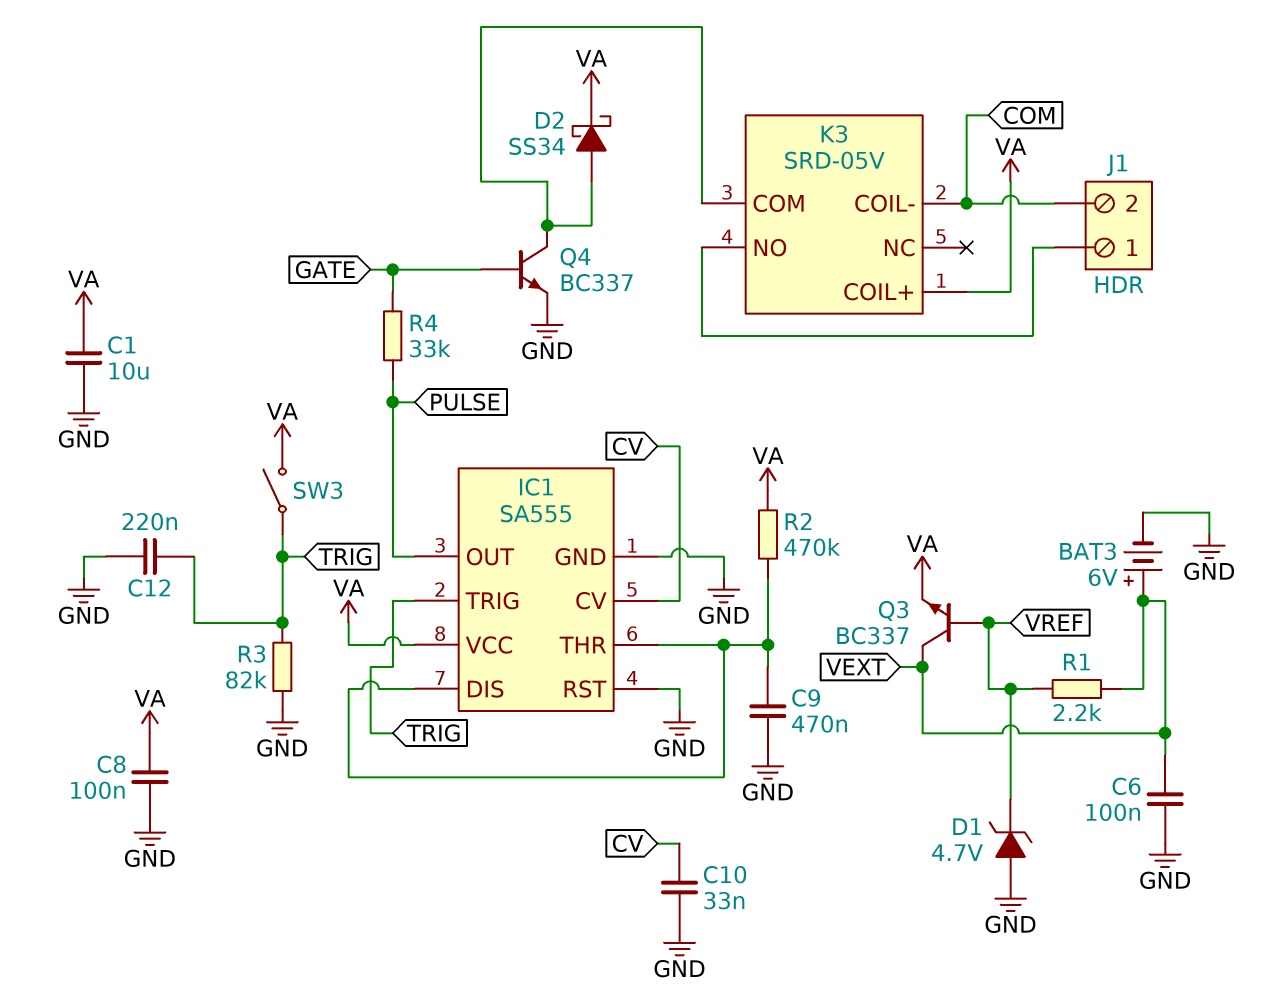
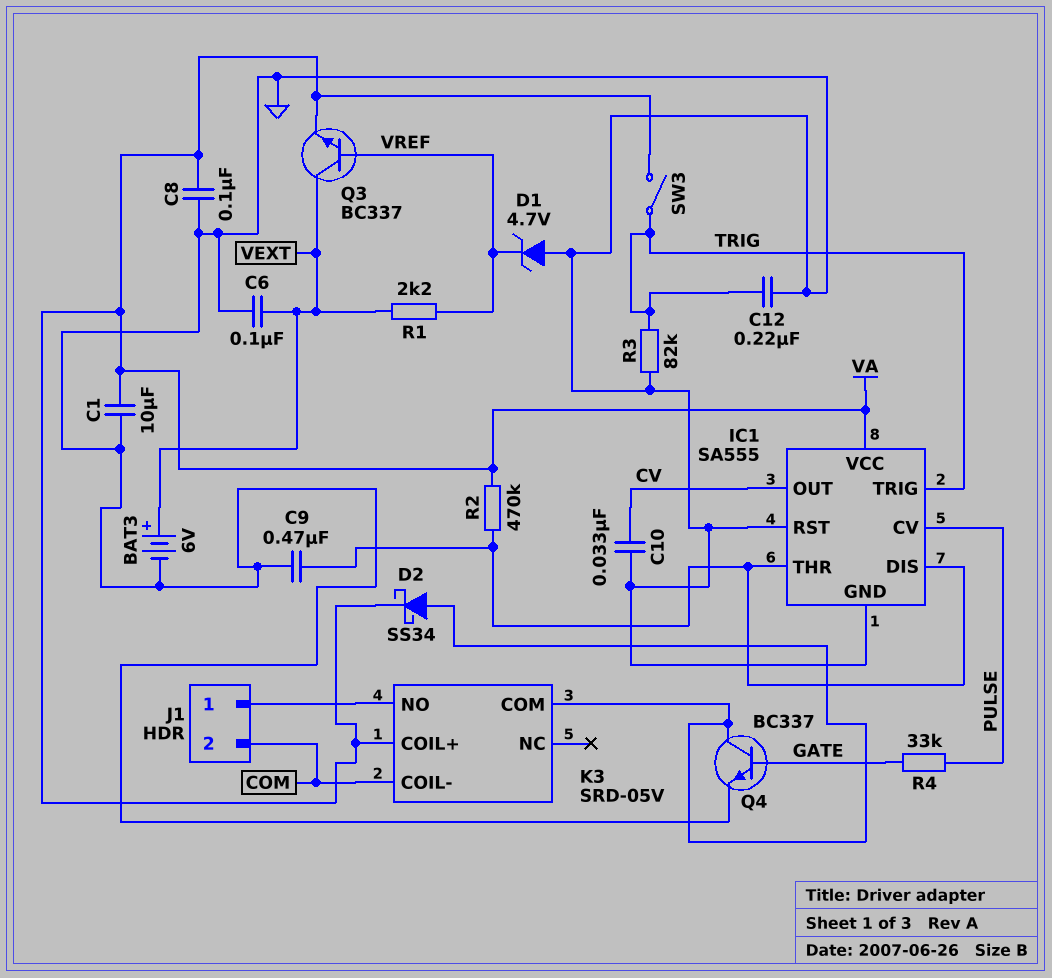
IC1 pin CV: CV -> PULSE
IC1 pin OUT: PULSE -> CV

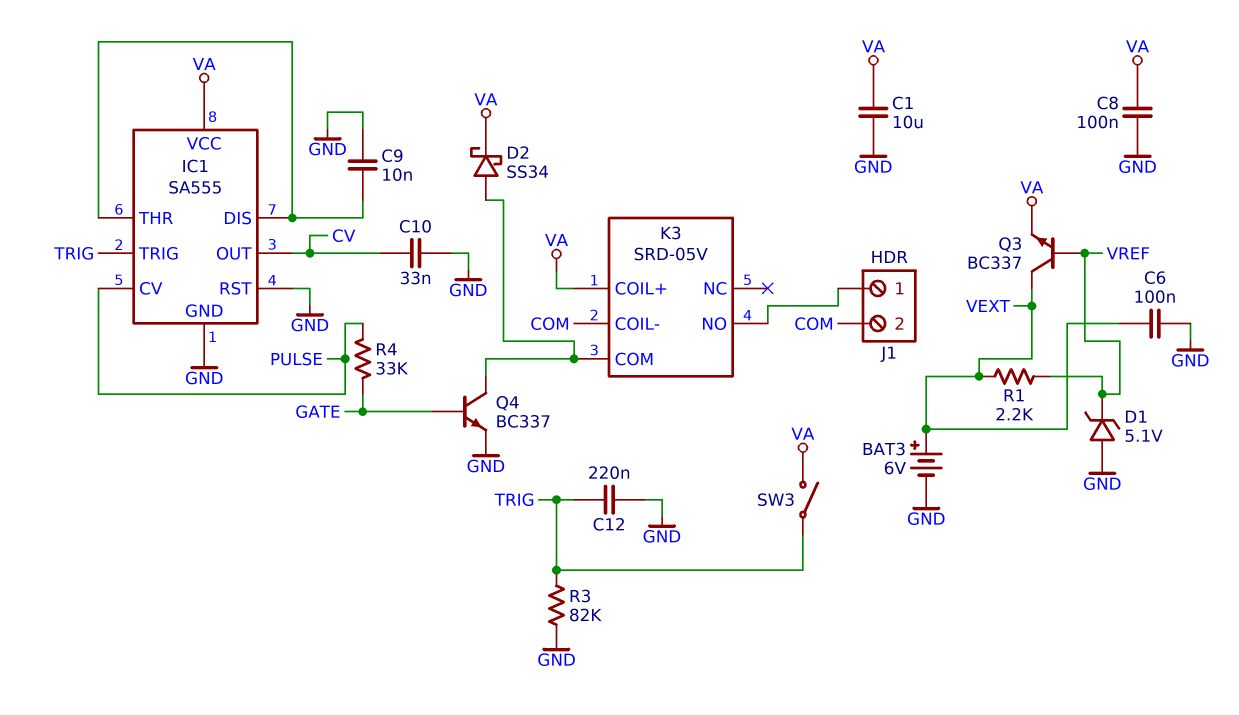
C9: 470nF (GND, IC1/DIS) -> 10nF (GND, IC1/DIS)
D1: zener 4.7V (A GND, K VREF) -> zener 5.1V (A GND, K VREF)
R2: 470k (IC1/DIS, VA) -> none

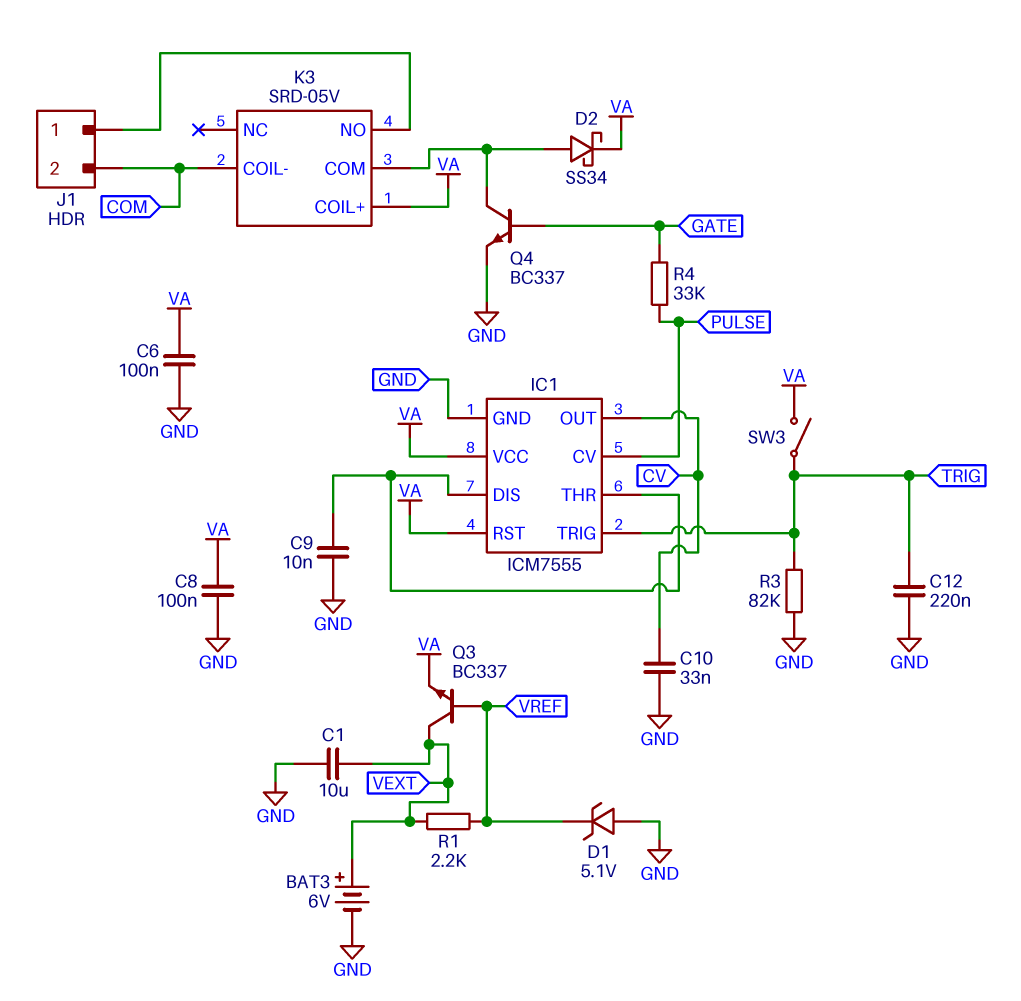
C1: 10uF (GND, VA) -> 10uF (GND, VEXT)
C6: 100nF (GND, VEXT) -> 100nF (GND, VA)
IC1: SA555 -> ICM7555
IC1 pin RST: GND -> VA

